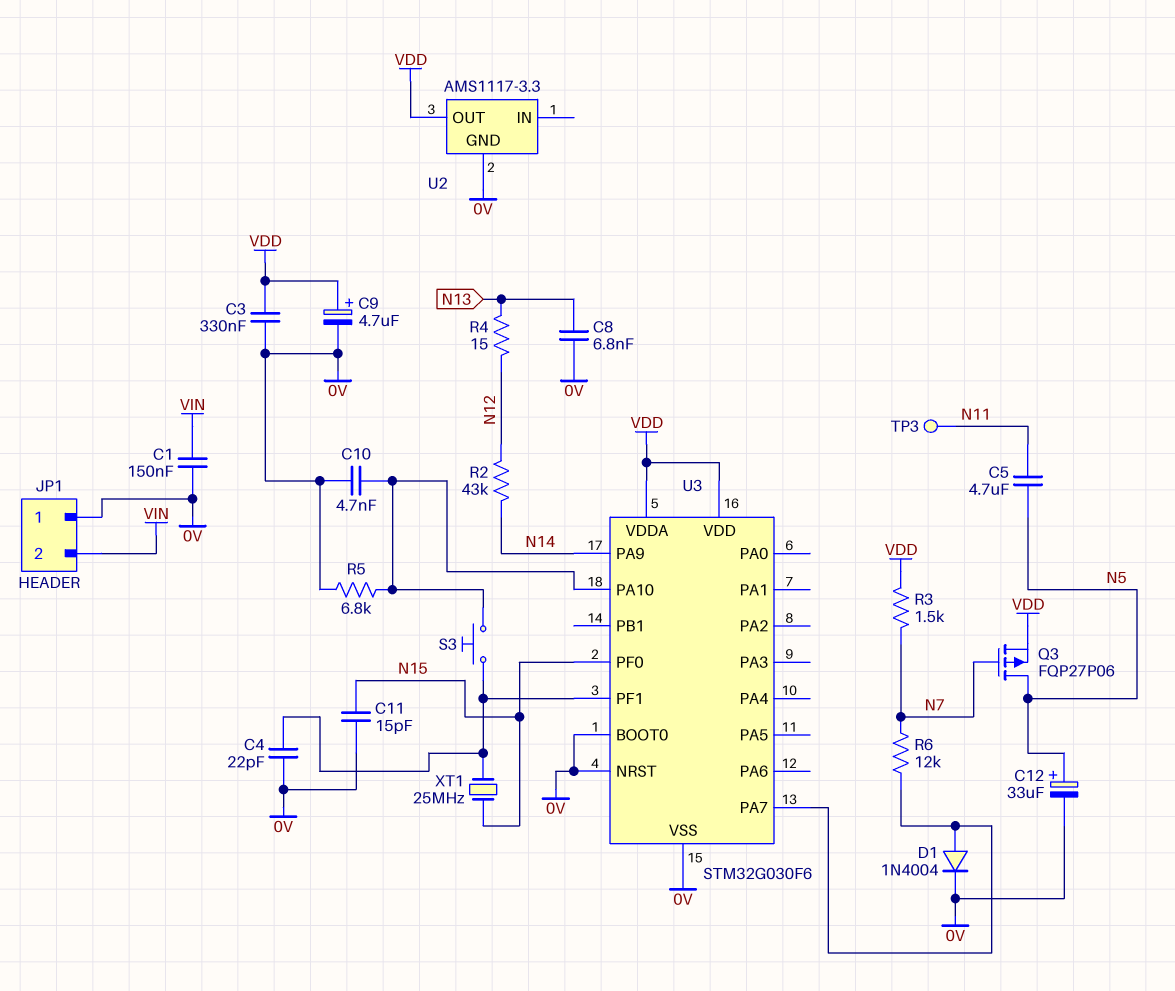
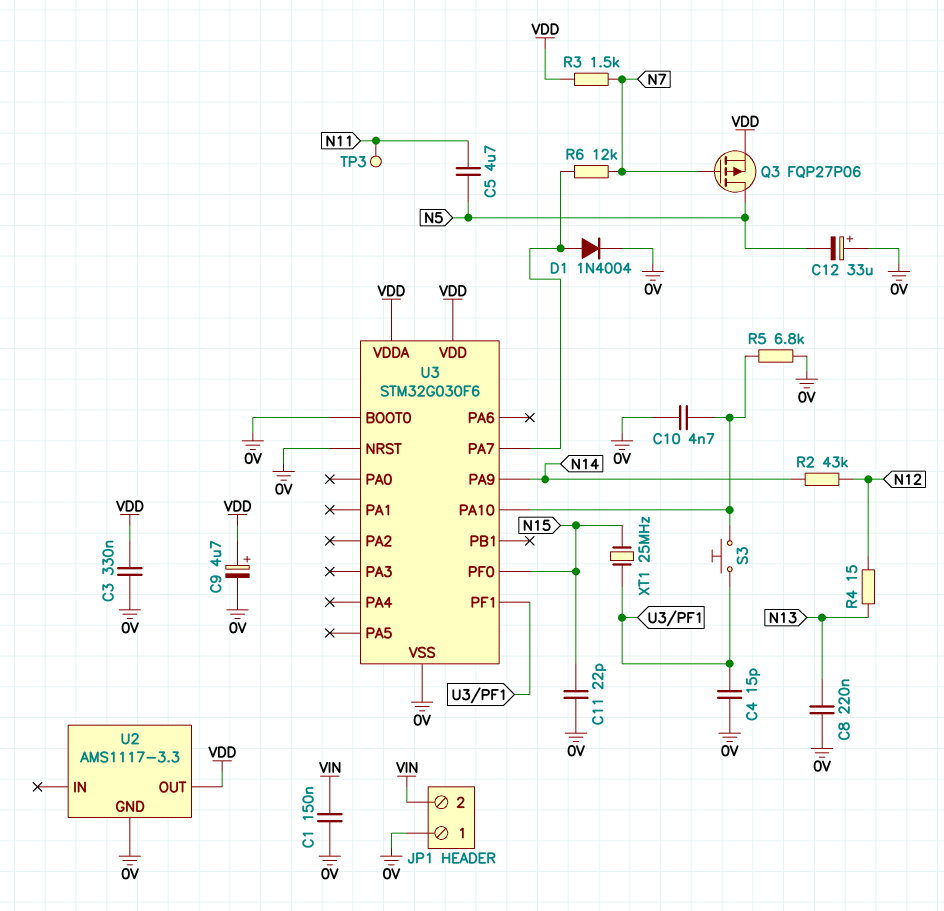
C4: 22pF (0V, U3/PF1) -> 15pF (0V, U3/PF1)
C8: 6.8nF (0V, N13) -> 220nF (0V, N13)
C11: 15pF (0V, N15) -> 22pF (0V, N15)
C12: 33uF (plus N5, minus 0V) -> 33uF (plus 0V, minus N5)

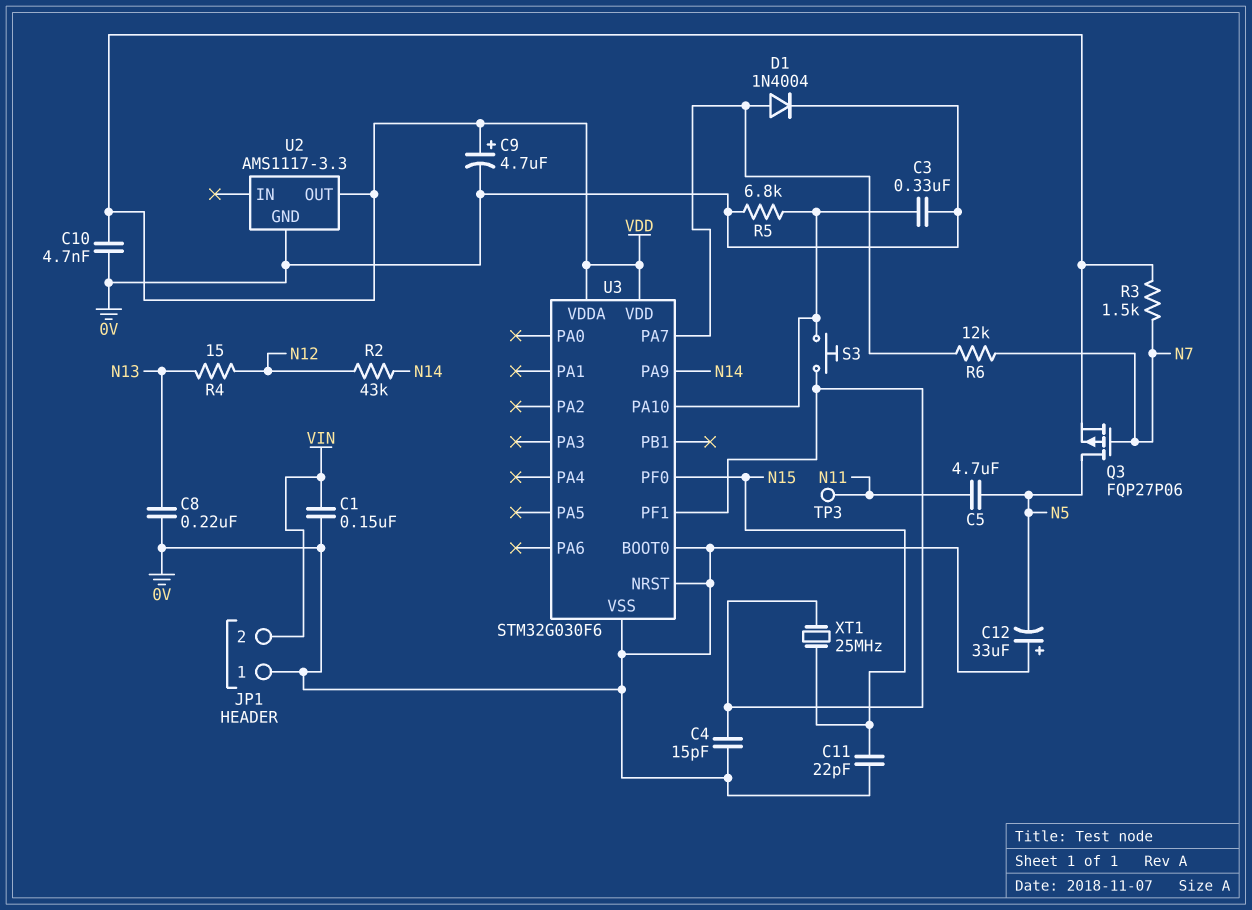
C3: 330nF (0V, VDD) -> 330nF (0V, U3/PA10)
C10: 4.7nF (0V, U3/PA10) -> 4.7nF (0V, VDD)

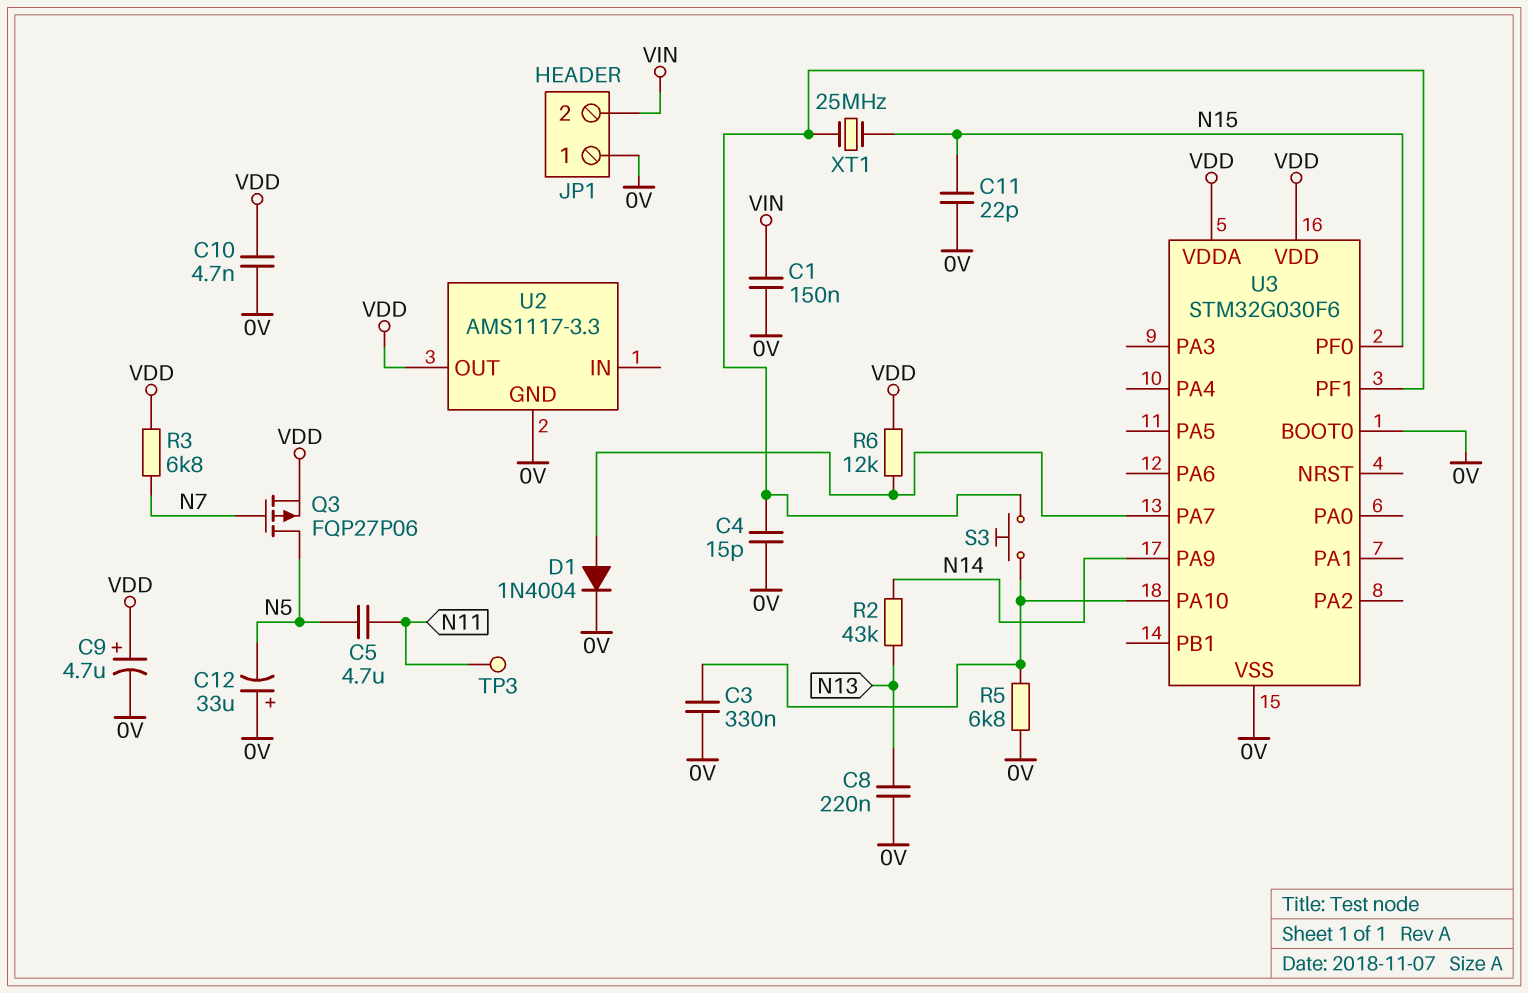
R2: 43k (N12, N14) -> 43k (N13, N14)
R3: 1.5k (N7, VDD) -> 6.8k (N7, VDD)
R4: 15 (N12, N13) -> none
R6: 12k (N7, U3/PA7) -> 12k (U3/PA7, VDD)
U3 pin NRST: 0V -> none

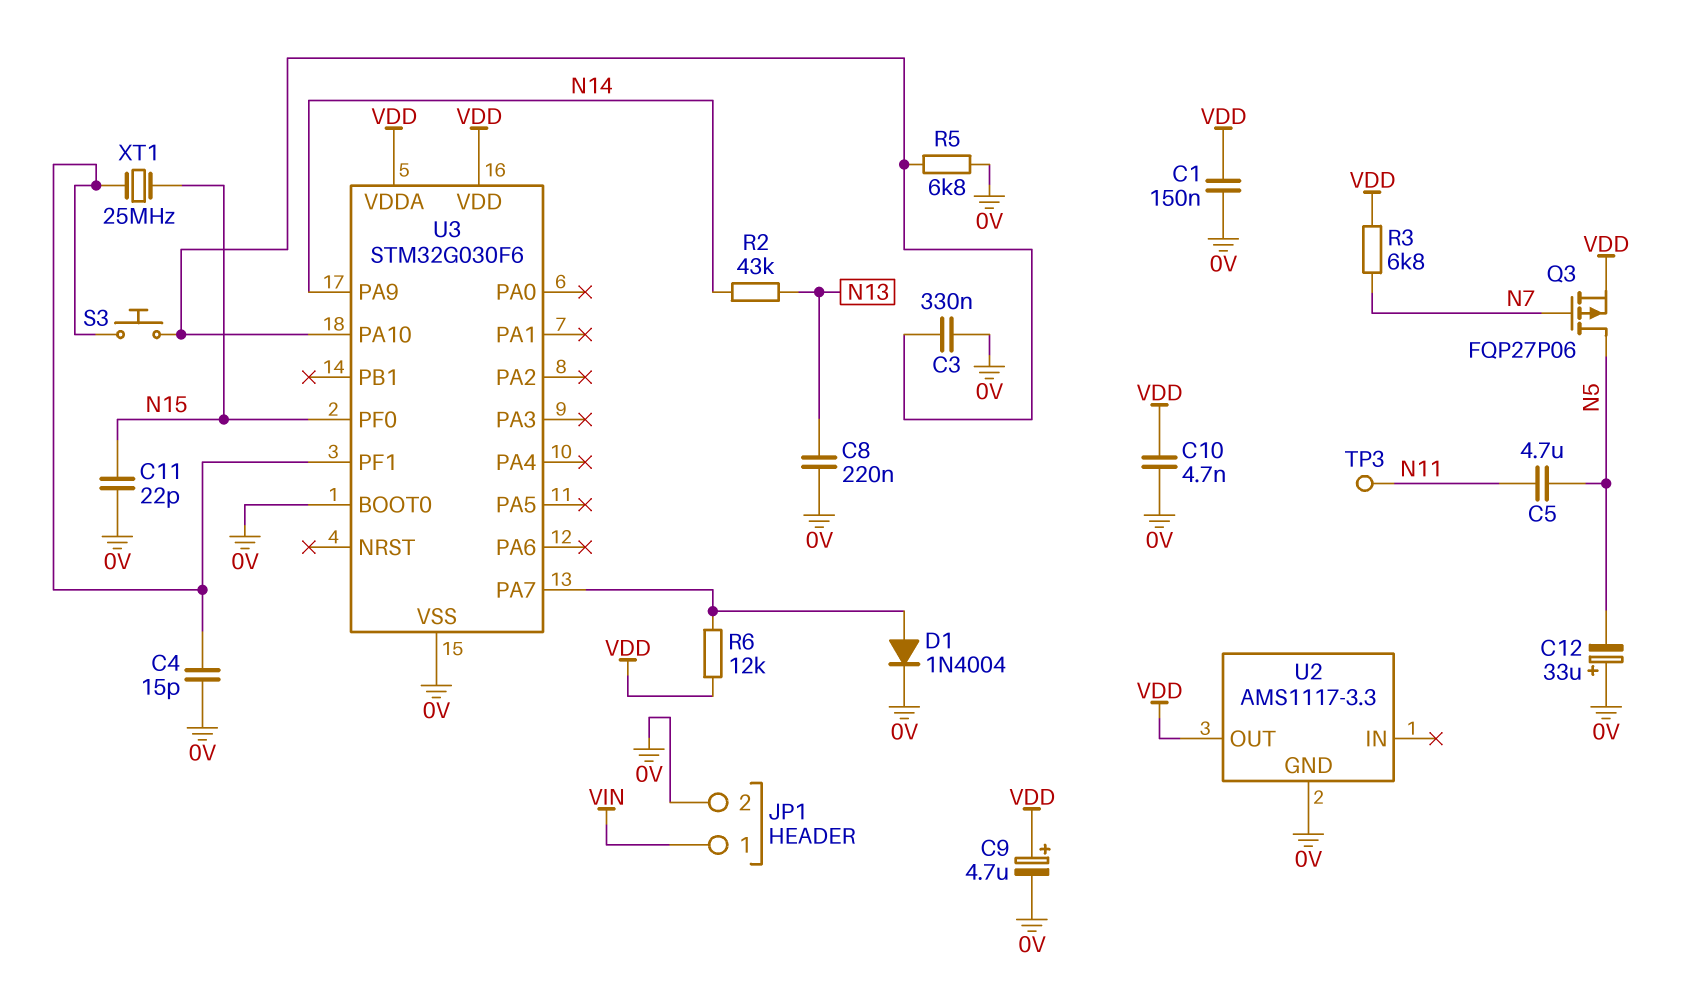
C1: 150nF (0V, VIN) -> 150nF (0V, VDD)
JP1 pin 1: 0V -> VIN
JP1 pin 2: VIN -> 0V

